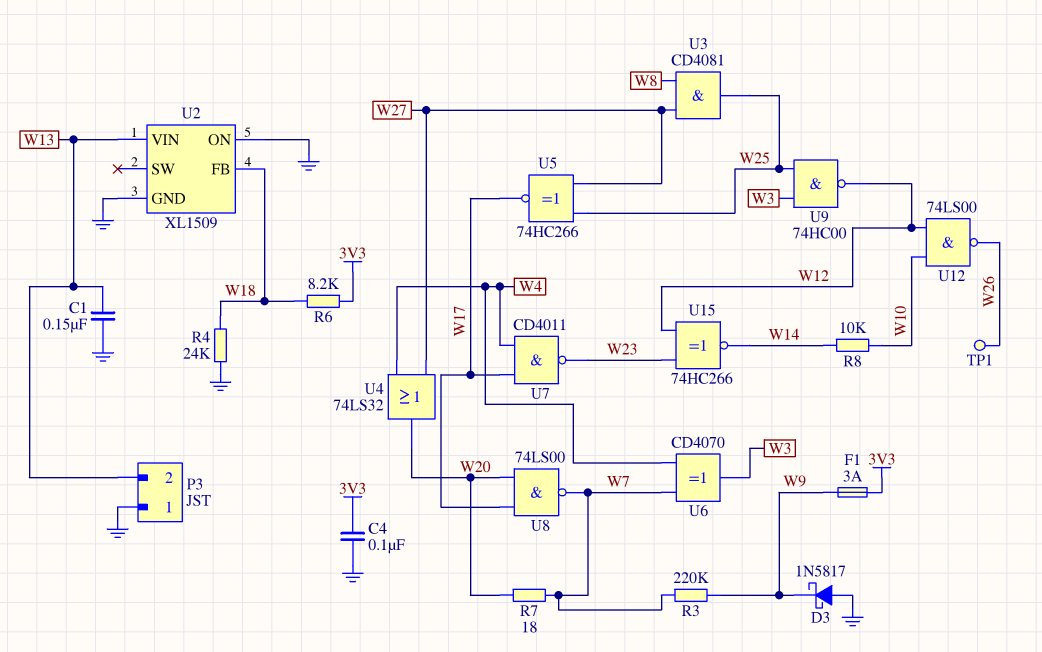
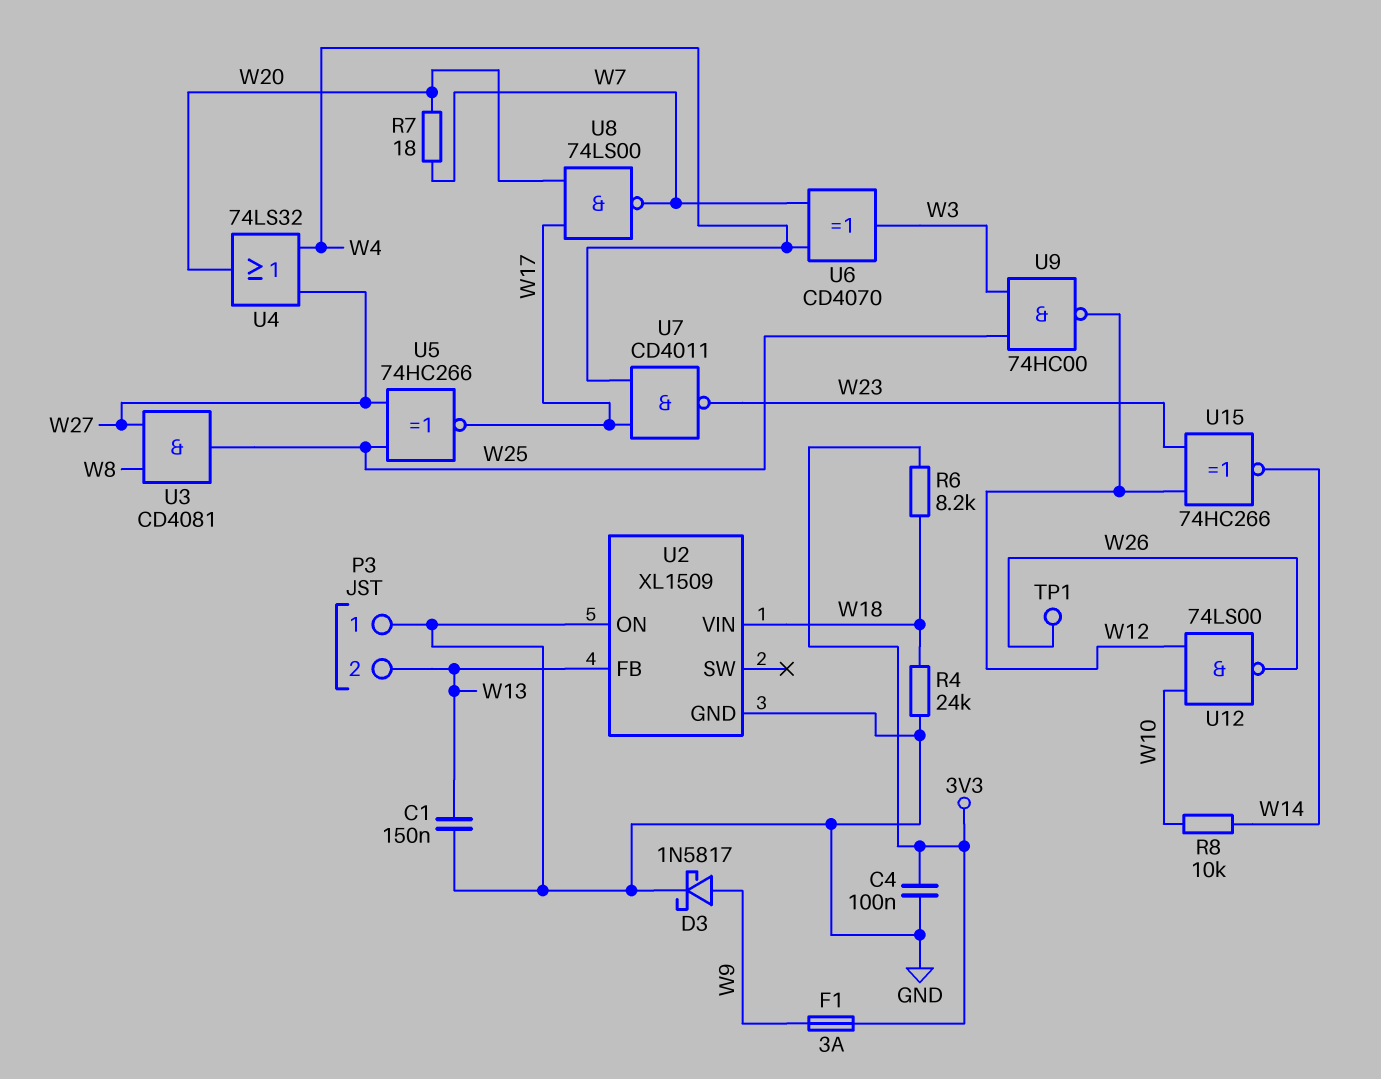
D3: schottky 1N5817 (A GND, K W9) -> schottky 1N5817 (A W9, K GND)
R3: 220k (W7, W9) -> none
U2 pin FB: W18 -> W13
U2 pin VIN: W13 -> W18

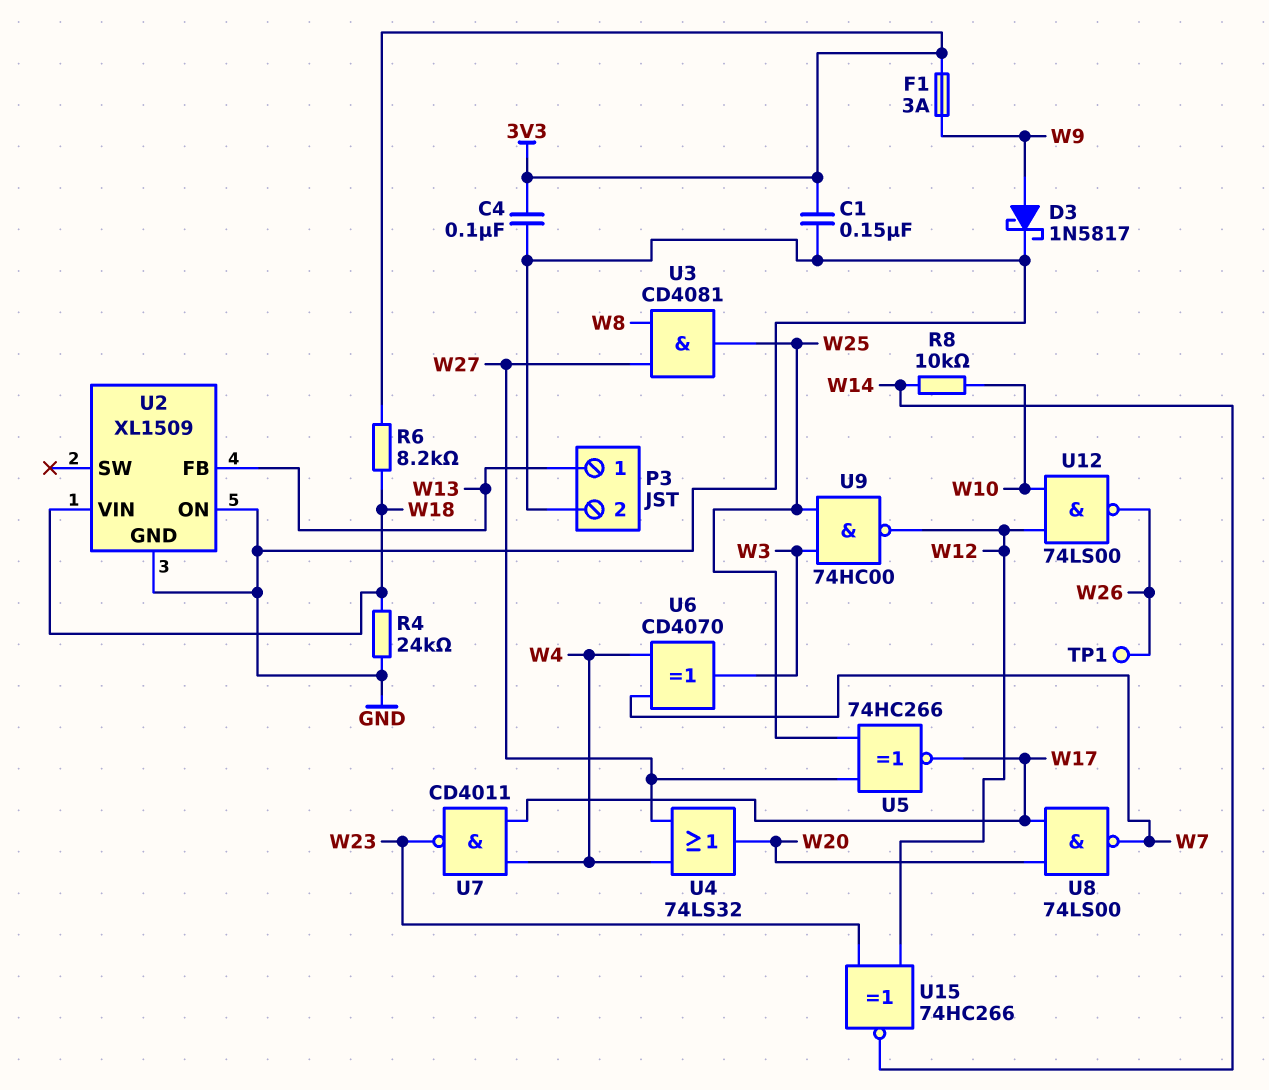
C1: 150nF (GND, W13) -> 150nF (3V3, GND)
P3 pin 1: GND -> W13
P3 pin 2: W13 -> GND
R7: 18 (W7, W20) -> none

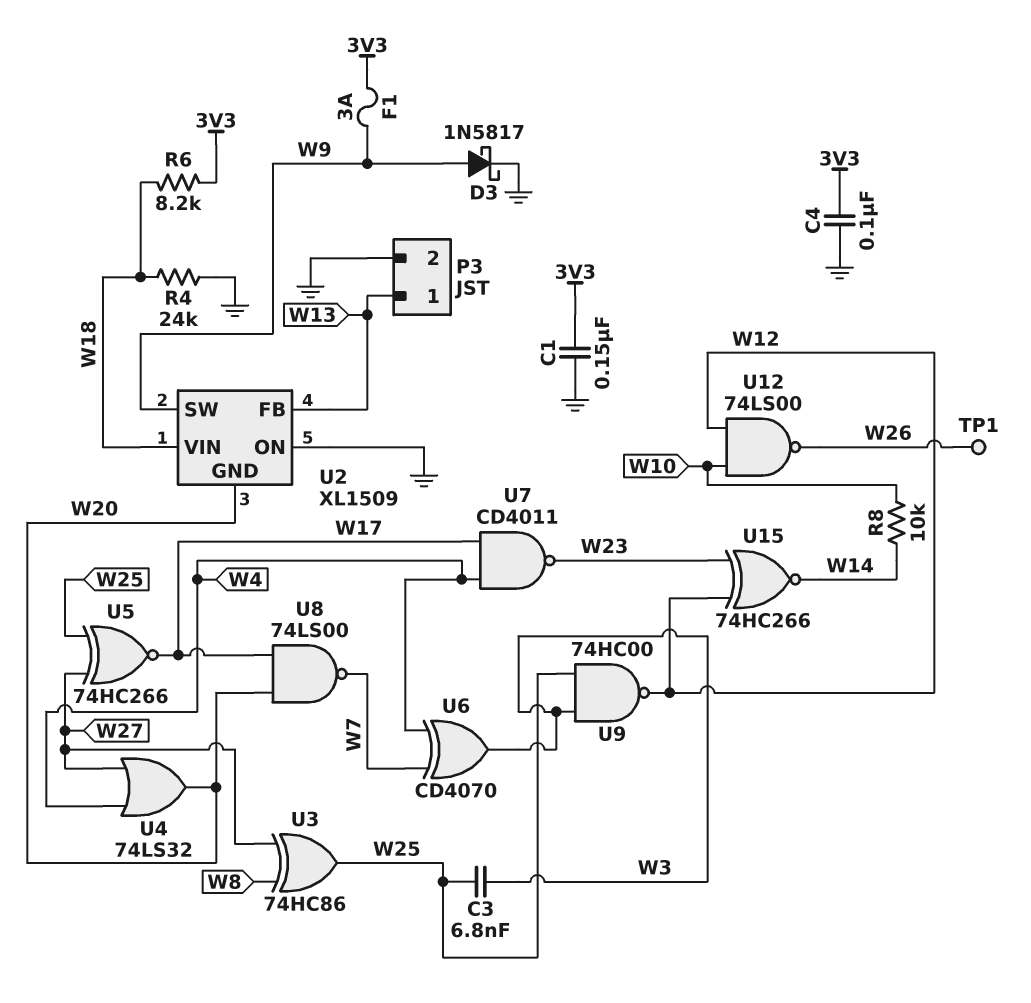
C3: none -> 6.8nF (W3, W25)
U2 pin GND: GND -> W20
U2 pin SW: none -> W9
U3: AND CD4081 (in W8, in W27, out W25) -> XOR 74HC86 (in W8, in W27, out W25)

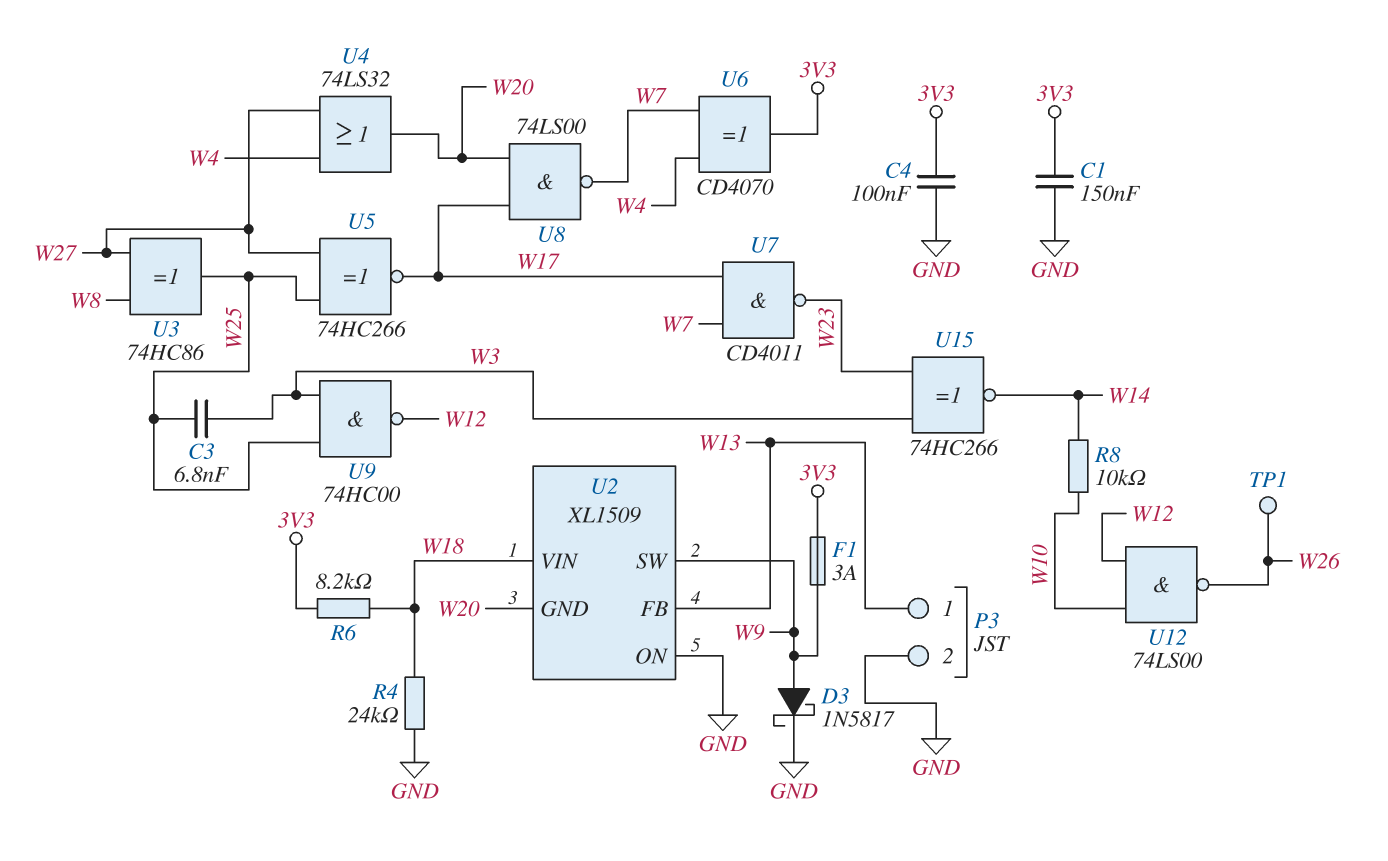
U6: XOR CD4070 (in W4, in W7, out W3) -> XOR CD4070 (in W4, in W7, out 3V3)
U7: NAND CD4011 (in W4, in W17, out W23) -> NAND CD4011 (in W7, in W17, out W23)
U15: XNOR 74HC266 (in W12, in W23, out W14) -> XNOR 74HC266 (in W3, in W23, out W14)

